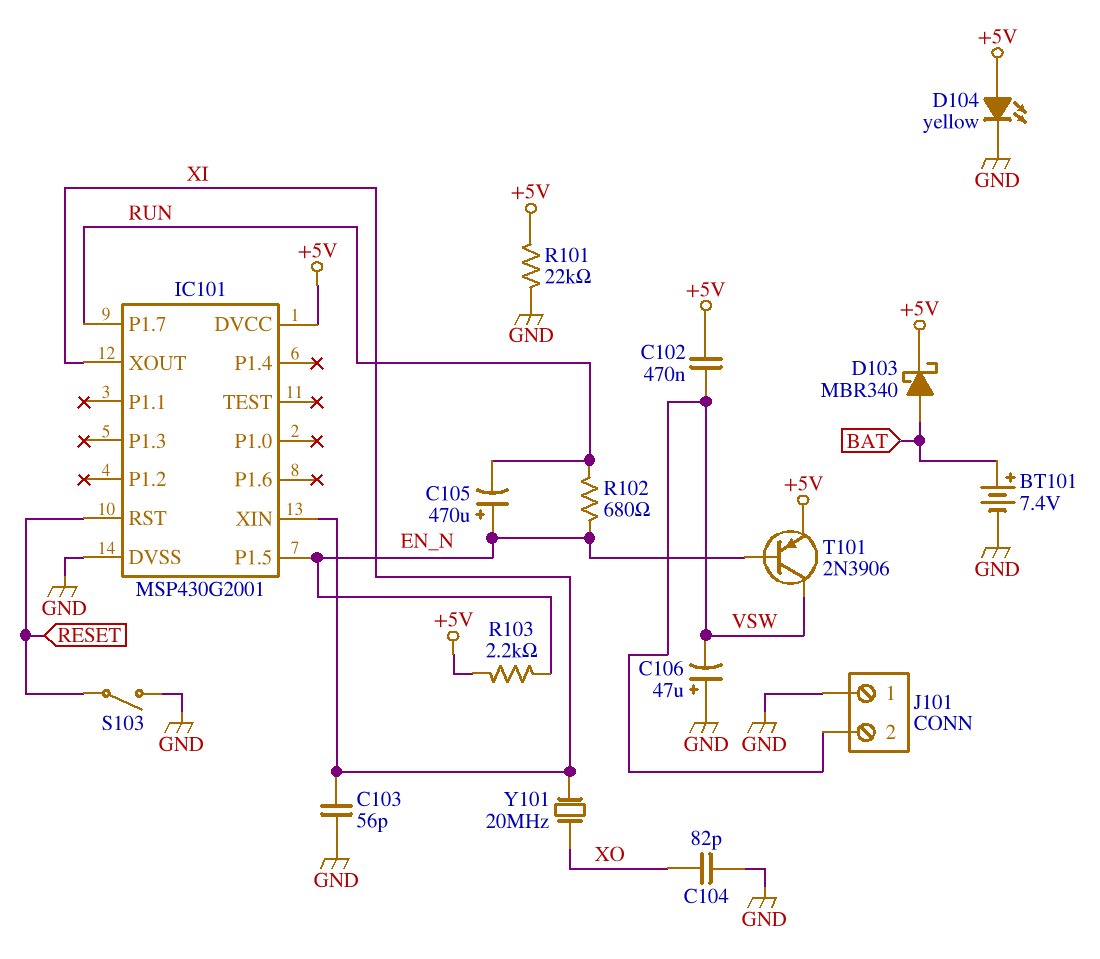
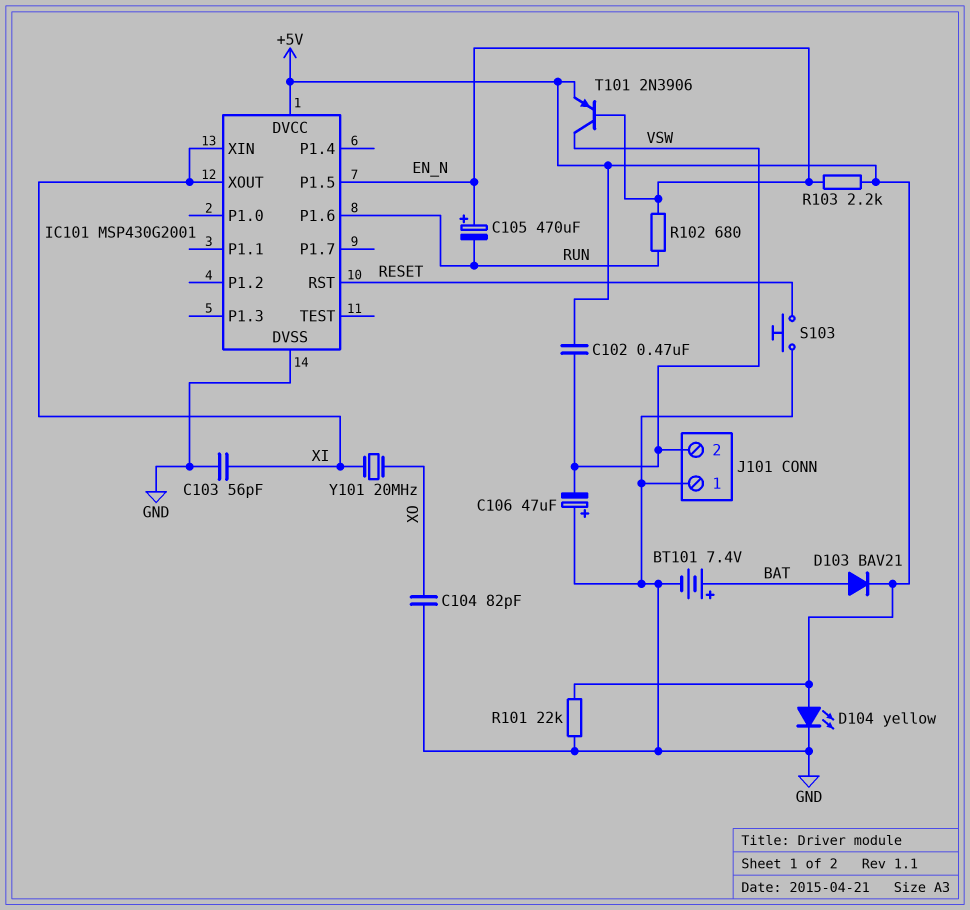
D103: schottky MBR340 (A BAT, K +5V) -> diode BAV21 (A BAT, K +5V)
IC101 pin P1.6: none -> RUN
IC101 pin P1.7: RUN -> none
S103: switch (GND, RESET) -> button (GND, RESET)

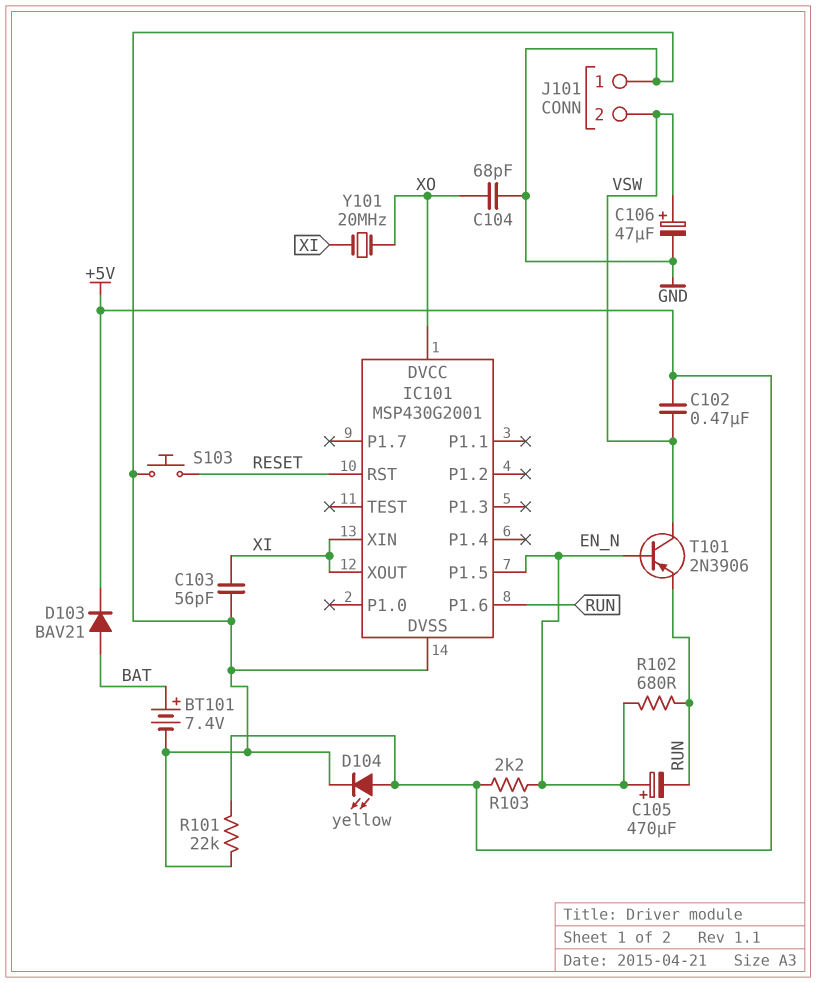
C104: 82pF (GND, XO) -> 68pF (GND, XO)
C106: 47uF (plus GND, minus VSW) -> 47uF (plus VSW, minus GND)
IC101 pin DVCC: +5V -> XO
T101: PNP 2N3906 (B EN_N, C VSW, E +5V) -> PNP 2N3906 (B EN_N, C VSW, E RUN)

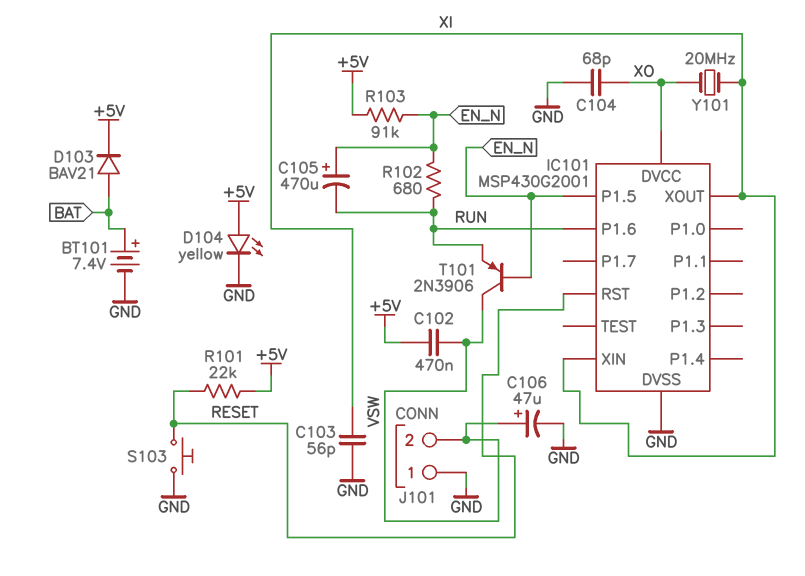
R101: 22k (+5V, GND) -> 22k (+5V, RESET)
R103: 2.2k (+5V, EN_N) -> 91k (+5V, EN_N)

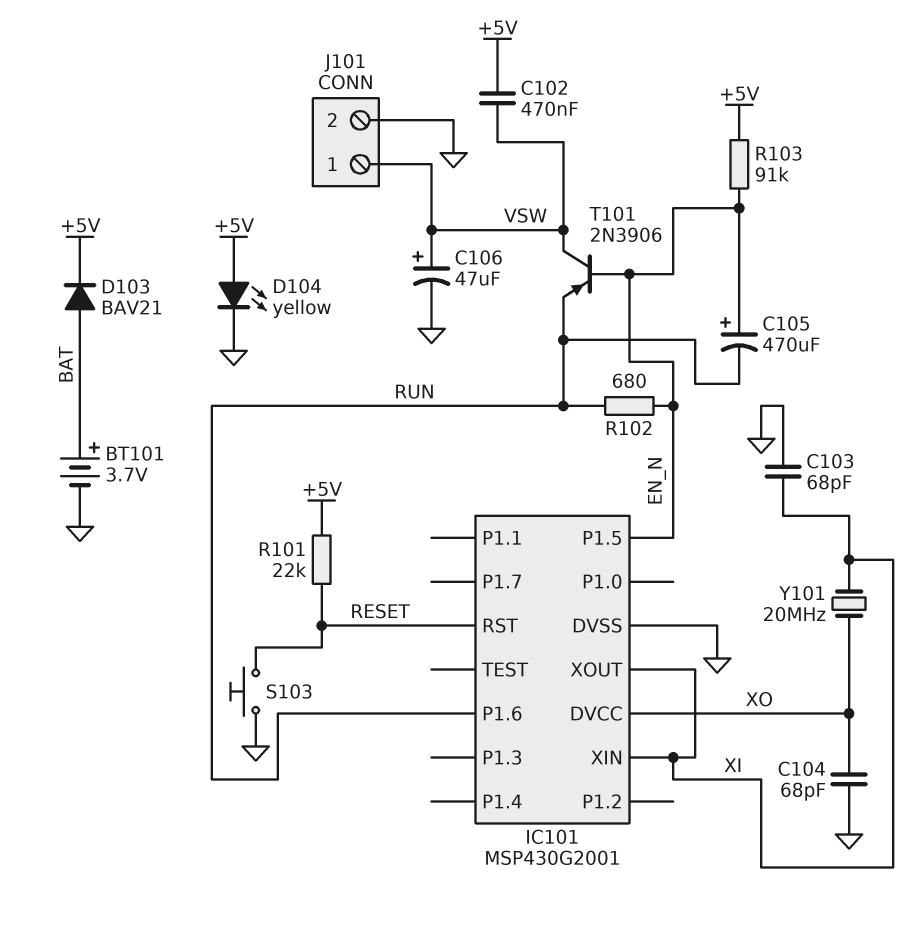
BT101: 7.4V (plus BAT, minus GND) -> 3.7V (plus BAT, minus GND)
C103: 56pF (GND, XI) -> 68pF (GND, XI)
J101 pin 1: GND -> VSW
J101 pin 2: VSW -> GND

